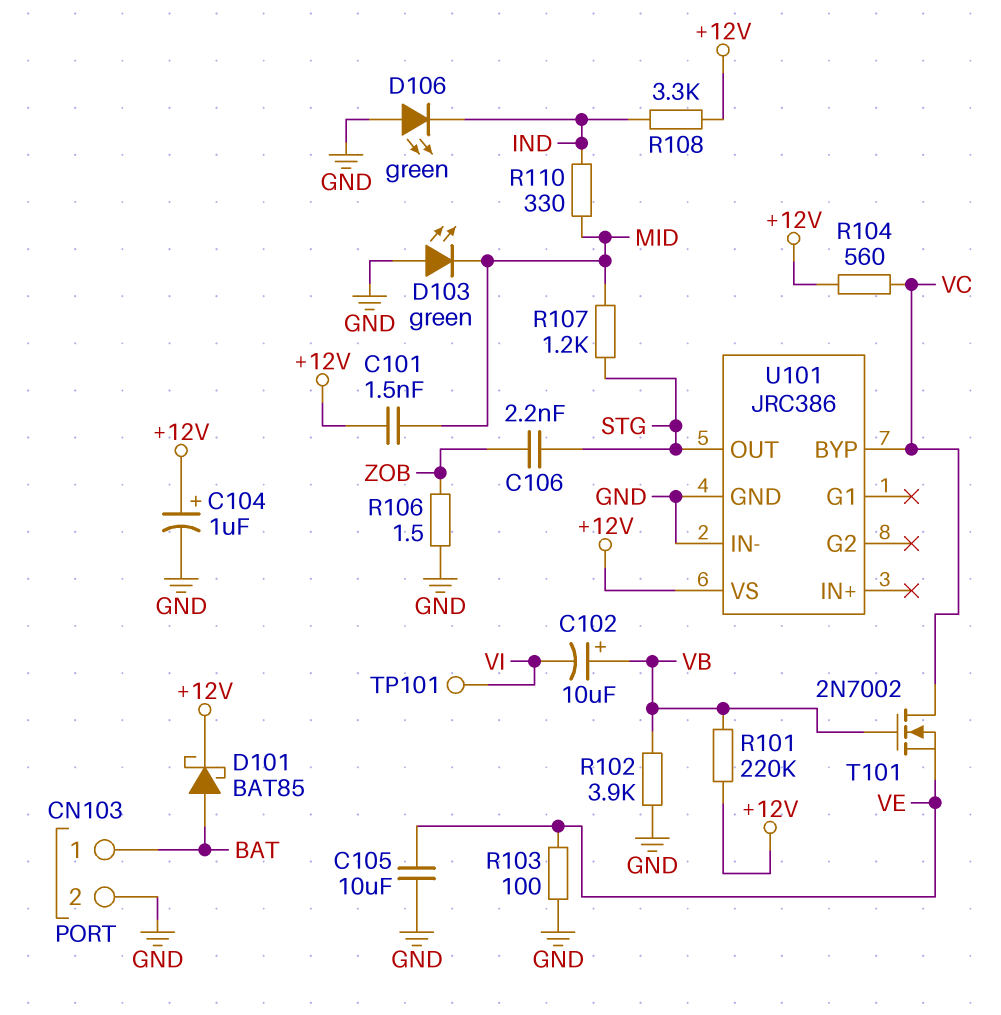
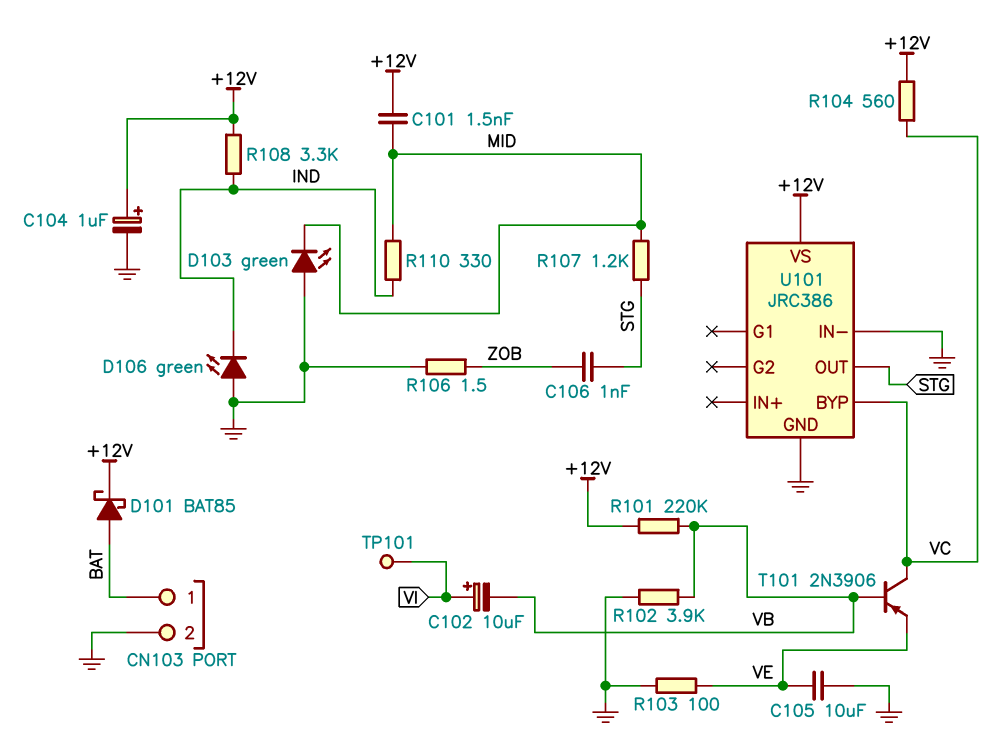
C102: 10uF (plus VB, minus VI) -> 10uF (plus VI, minus VB)
C106: 2.2nF (STG, ZOB) -> 1nF (STG, ZOB)
T101: NMOS 2N7002 (G VB, D VC, S VE) -> PNP 2N3906 (B VB, C VC, E VE)

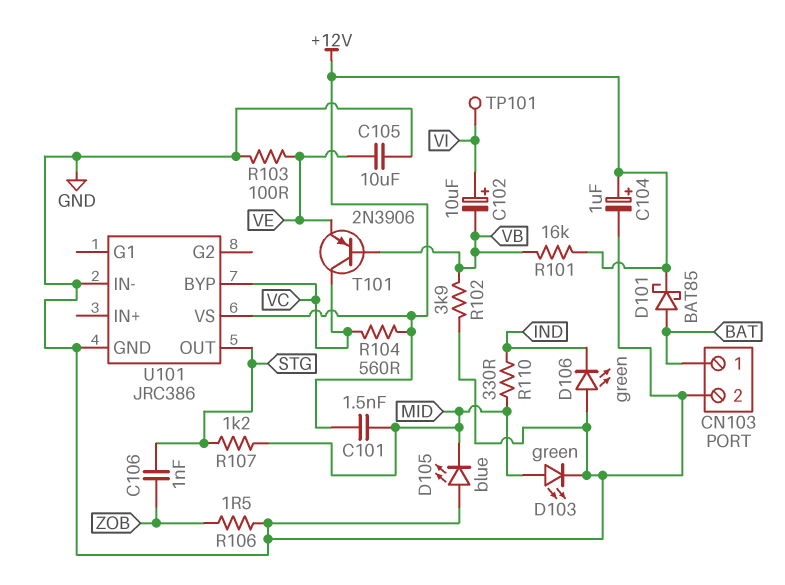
D103: LED green (A GND, K MID) -> LED green (A MID, K GND)
D105: none -> LED blue (A GND, K MID)
R101: 220k (+12V, VB) -> 16k (+12V, VB)
R108: 3.3k (+12V, IND) -> none

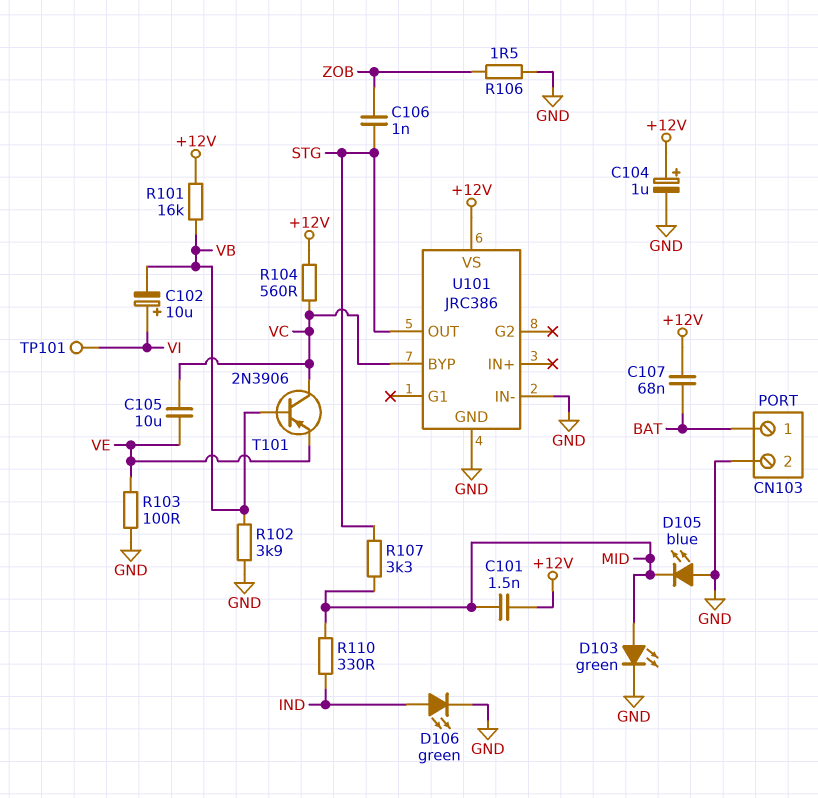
C105: 10uF (GND, VE) -> 10uF (VC, VE)
C107: none -> 68nF (+12V, BAT)
D101: schottky BAT85 (A BAT, K +12V) -> none
D106: LED green (A GND, K IND) -> LED green (A IND, K GND)
R107: 1.2k (MID, STG) -> 3.3k (MID, STG)

